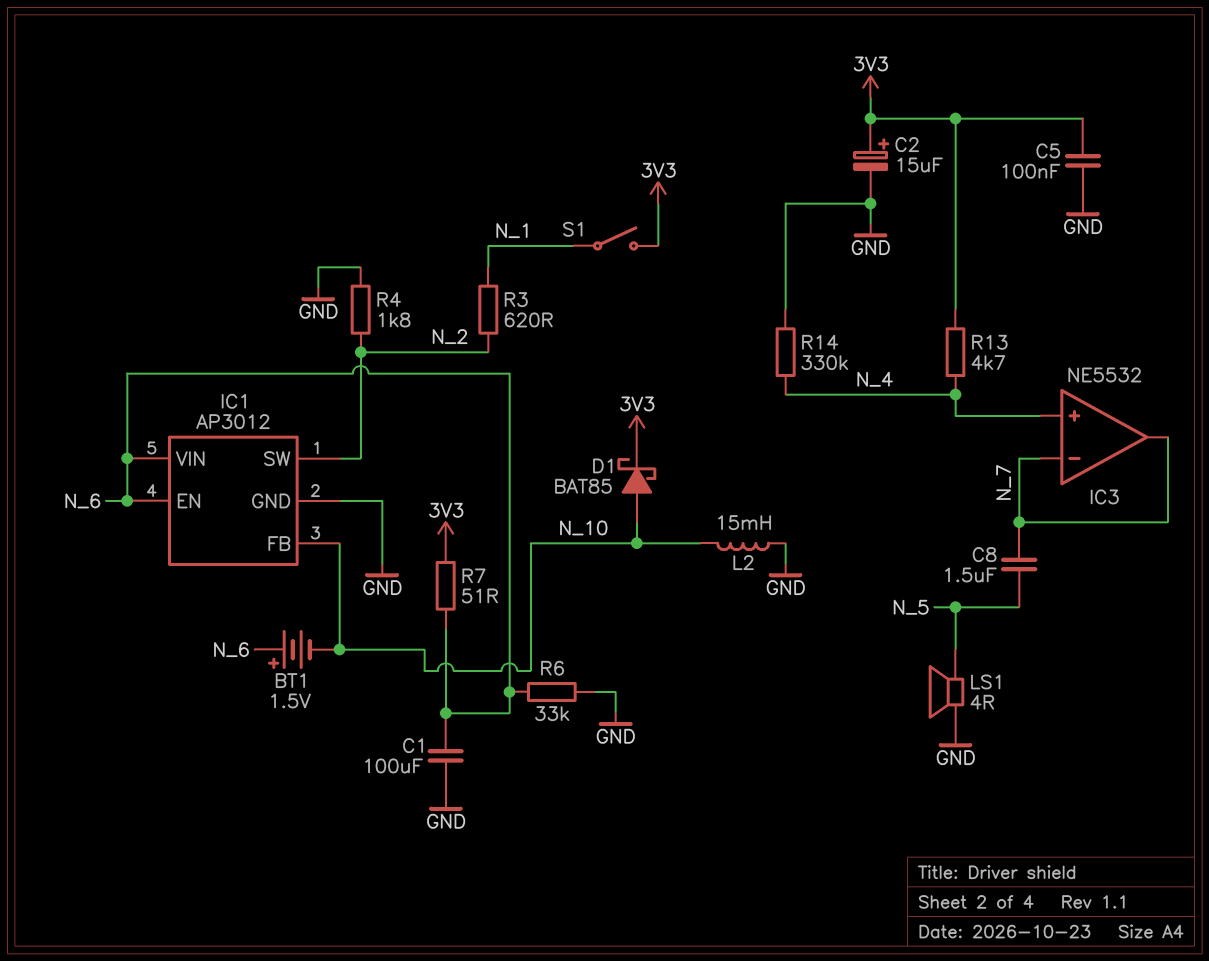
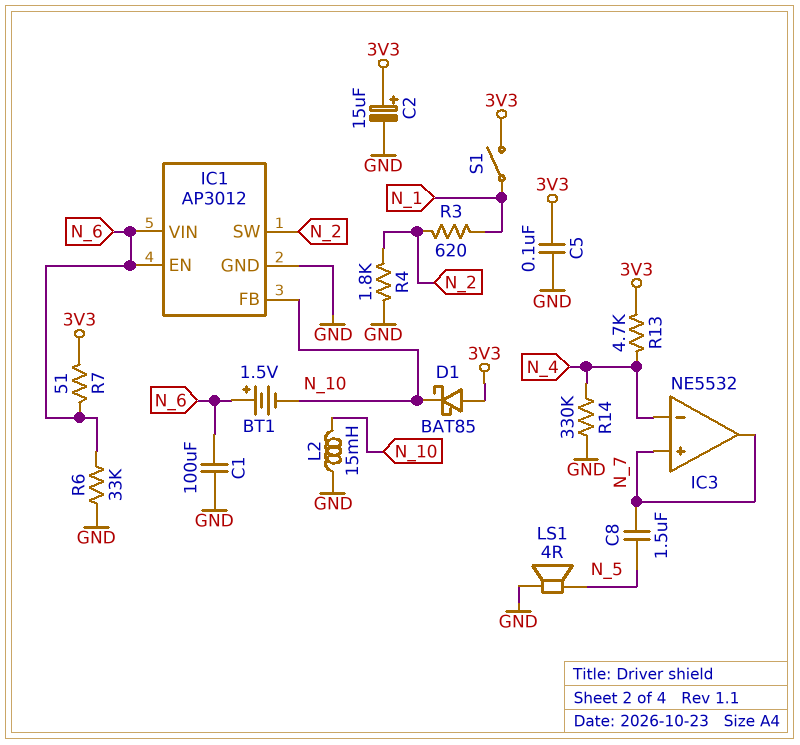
D1: schottky BAT85 (A N_10, K 3V3) -> schottky BAT85 (A 3V3, K N_10)
IC3 pin in+: N_4 -> N_7
IC3 pin in-: N_7 -> N_4

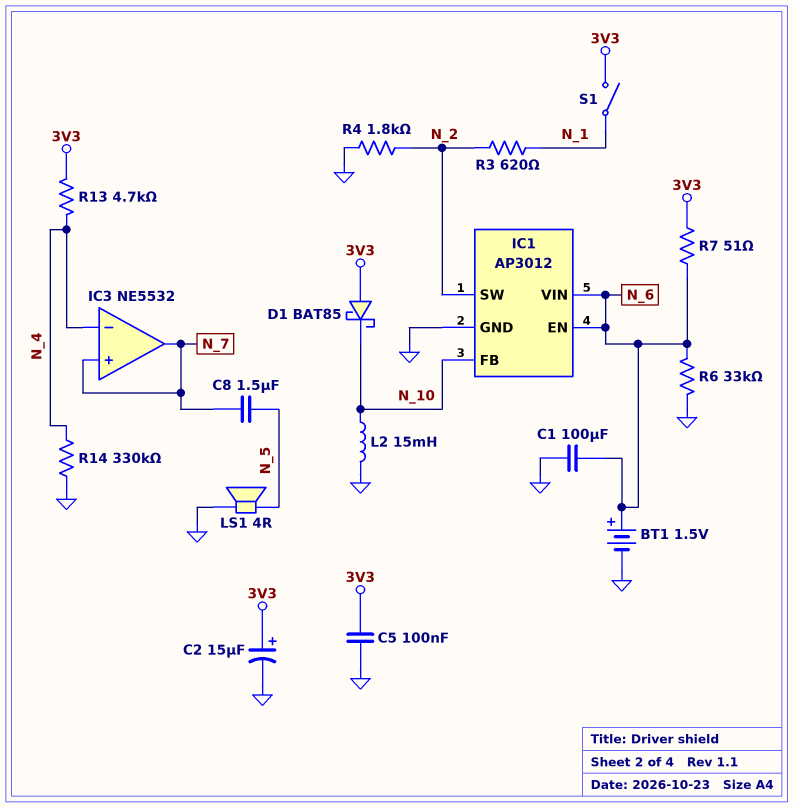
BT1: 1.5V (plus N_6, minus N_10) -> 1.5V (plus N_6, minus GND)

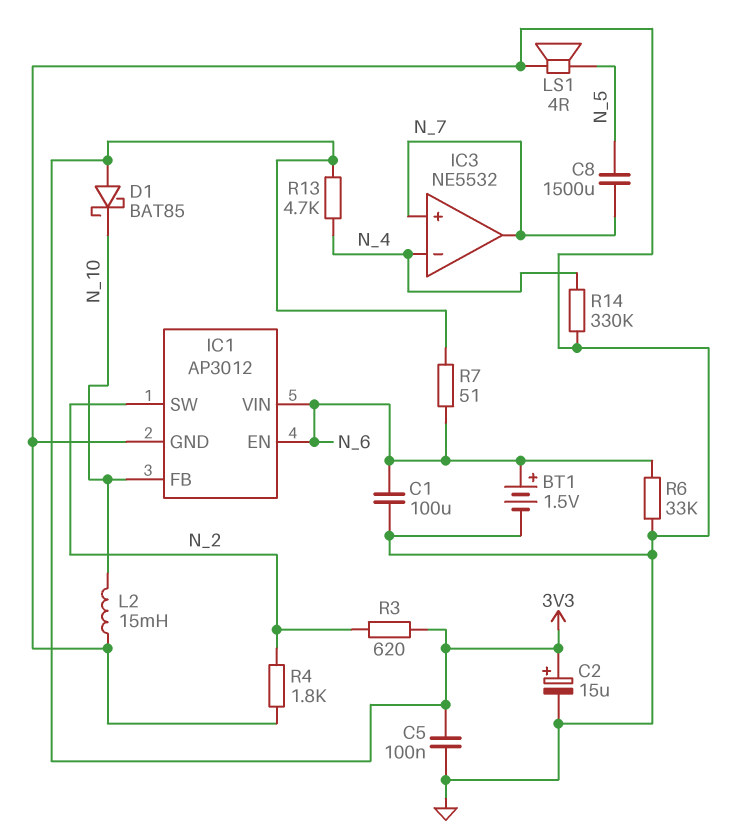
C8: 1.5uF (N_5, N_7) -> 1500uF (N_5, N_7)
R3: 620 (N_1, N_2) -> 620 (3V3, N_2)
S1: switch (3V3, N_1) -> none

